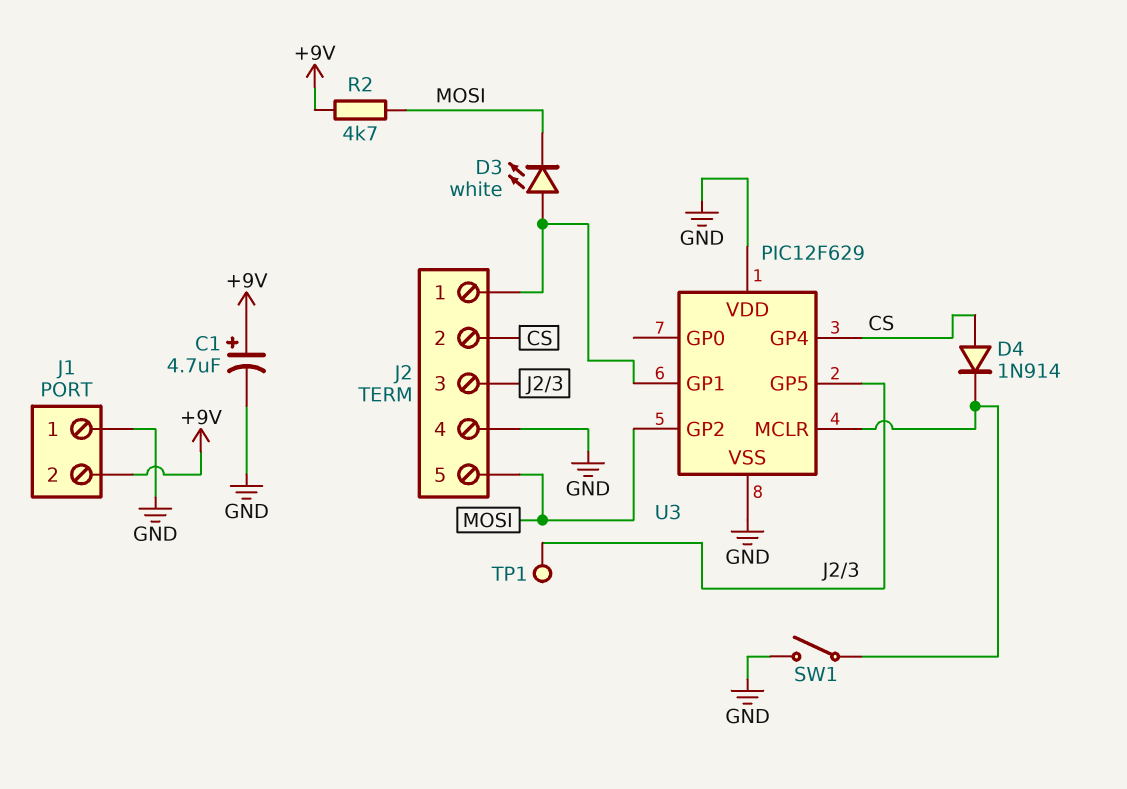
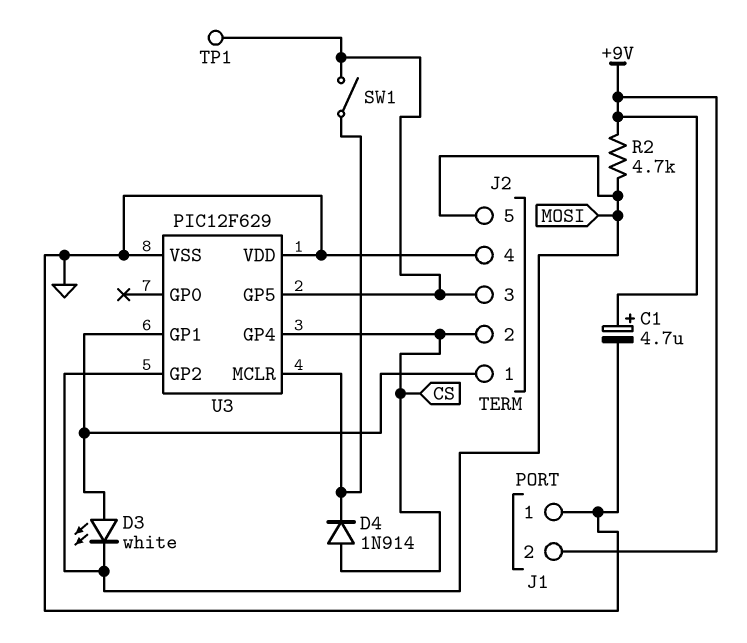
SW1: switch (GND, U3/MCLR) -> switch (J2/3, U3/MCLR)

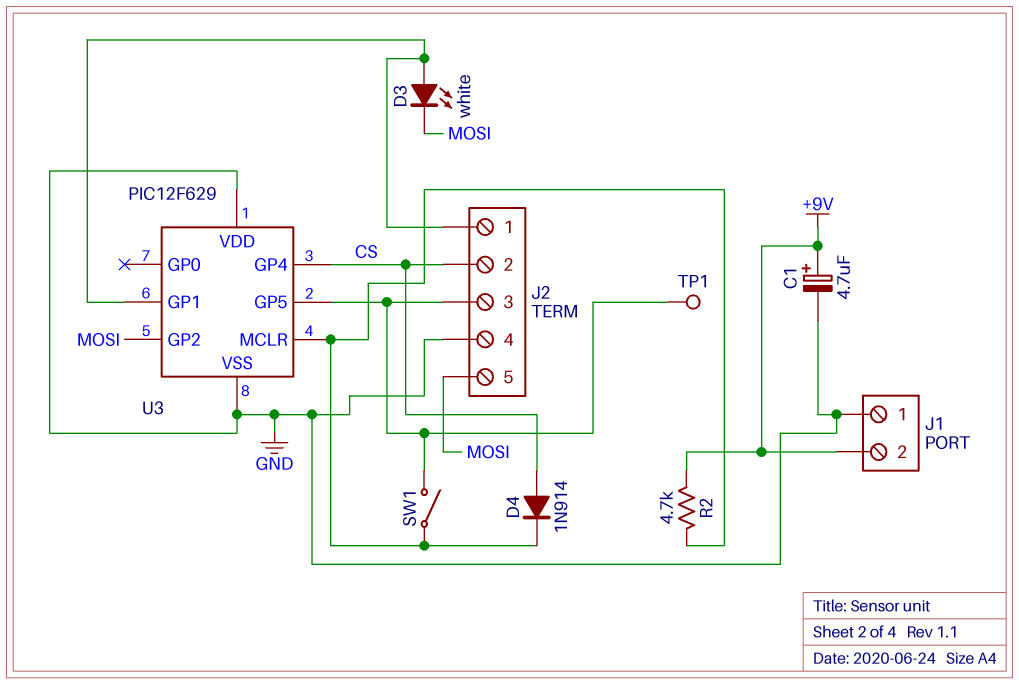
R2: 4.7k (+9V, MOSI) -> 4.7k (+9V, U3/MCLR)

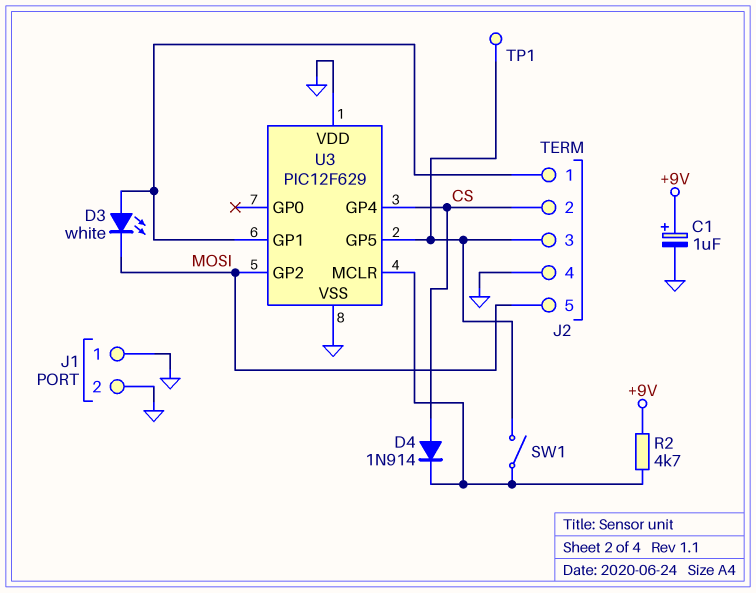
C1: 4.7uF (plus +9V, minus GND) -> 1uF (plus +9V, minus GND)
J1 pin 2: +9V -> GND

